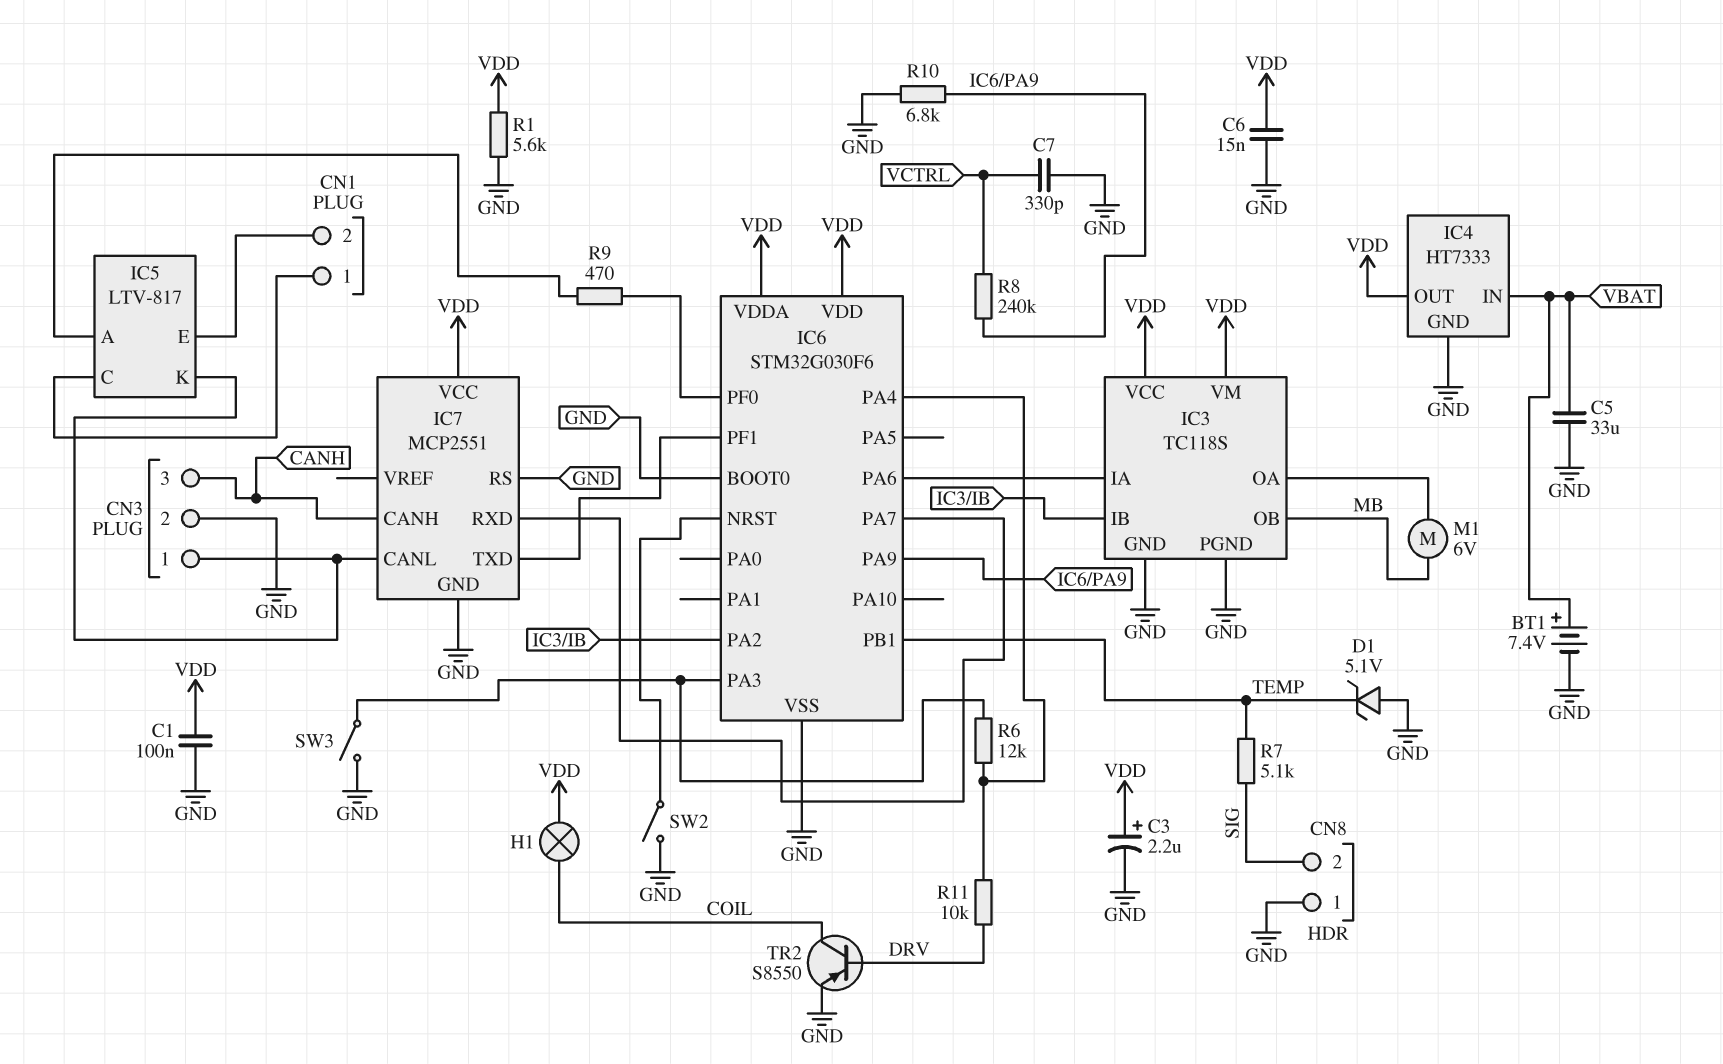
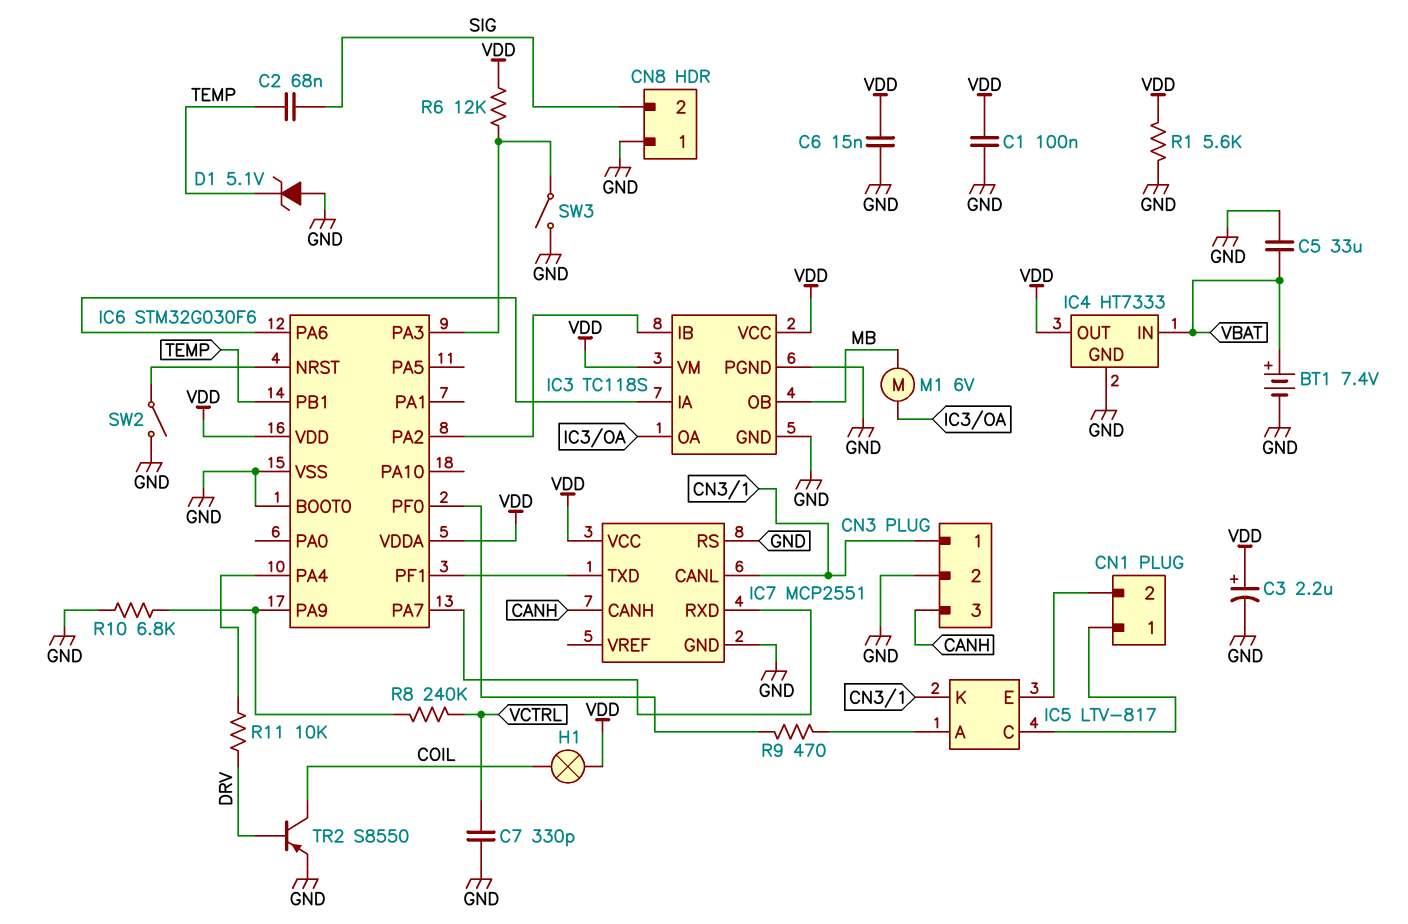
C2: none -> 68nF (SIG, TEMP)
R6: 12k (IC6/PA3, IC6/PA4) -> 12k (IC6/PA3, VDD)
R7: 5.1k (SIG, TEMP) -> none

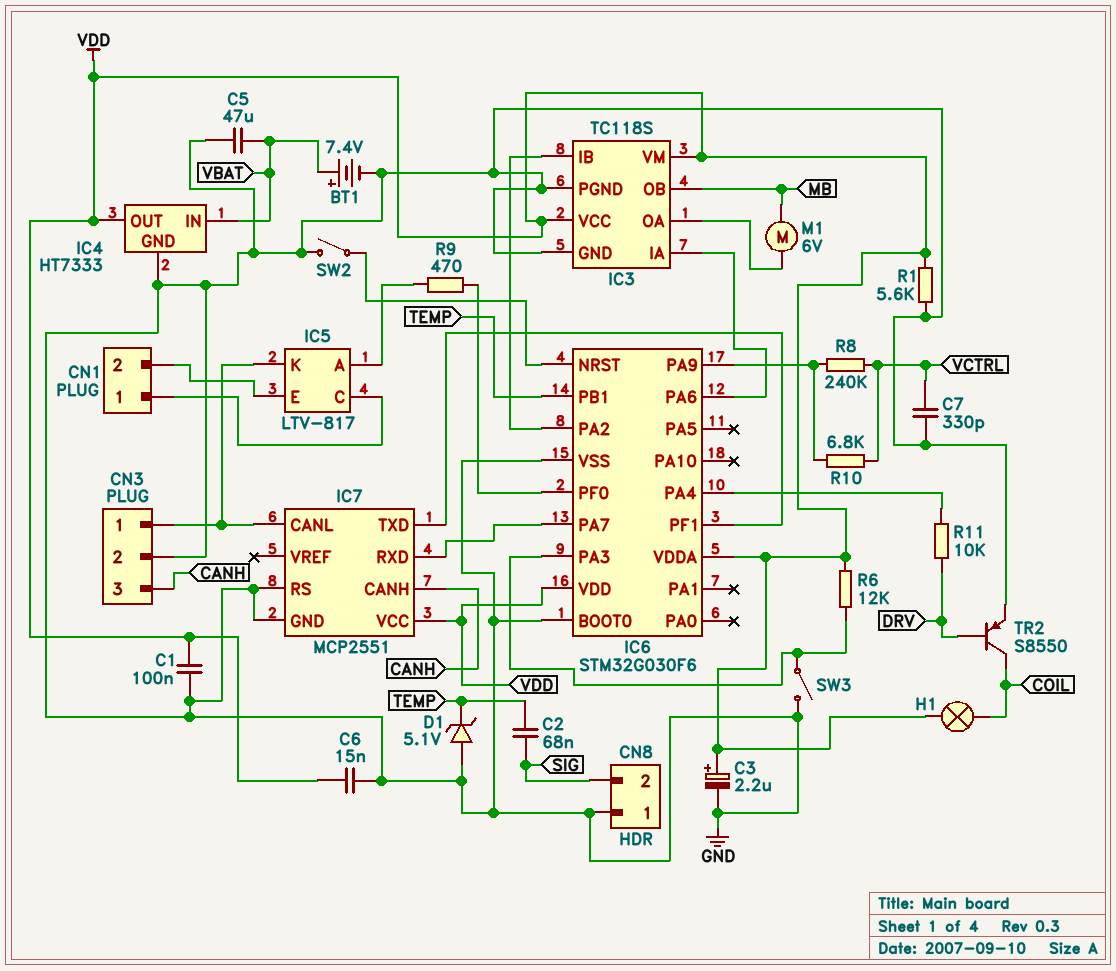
C5: 33uF (GND, VBAT) -> 47uF (GND, VBAT)
R10: 6.8k (GND, IC6/PA9) -> 6.8k (IC6/PA9, VCTRL)

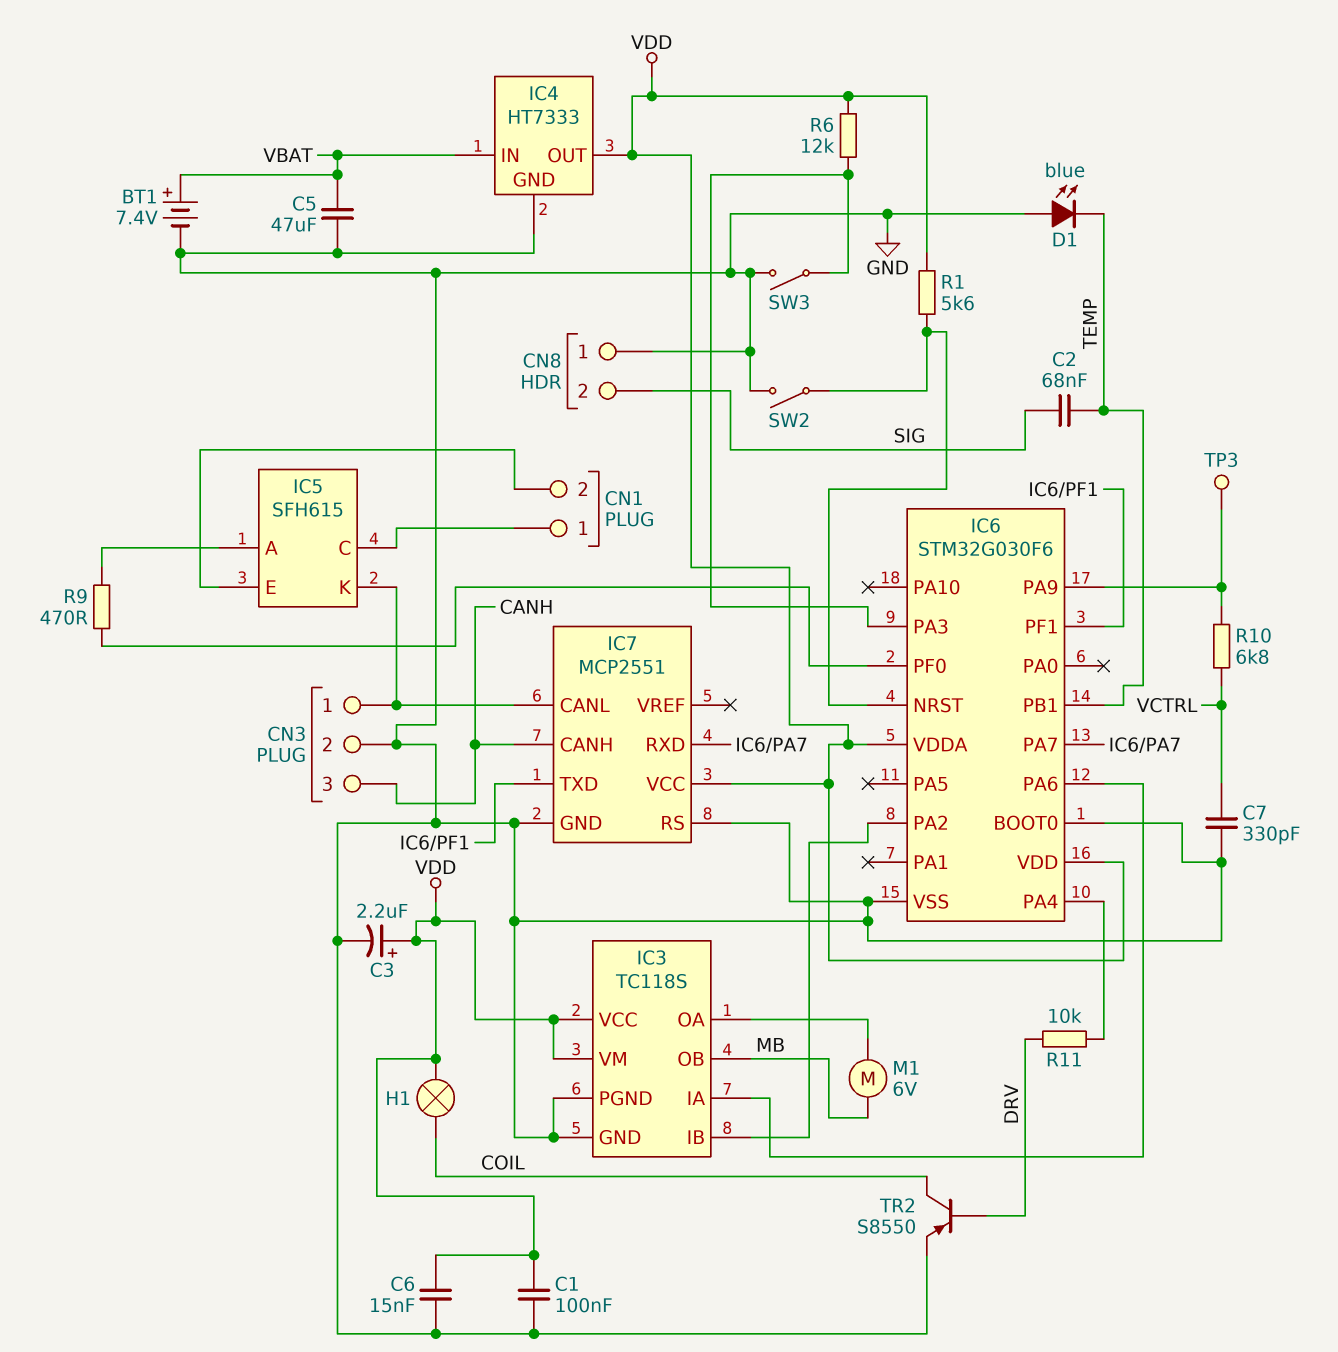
D1: zener 5.1V (A GND, K TEMP) -> LED blue (A GND, K TEMP)
IC5: LTV-817 -> SFH615
R1: 5.6k (GND, VDD) -> 5.6k (IC6/NRST, VDD)
R8: 240k (IC6/PA9, VCTRL) -> none
TP3: none -> test point (IC6/PA9)

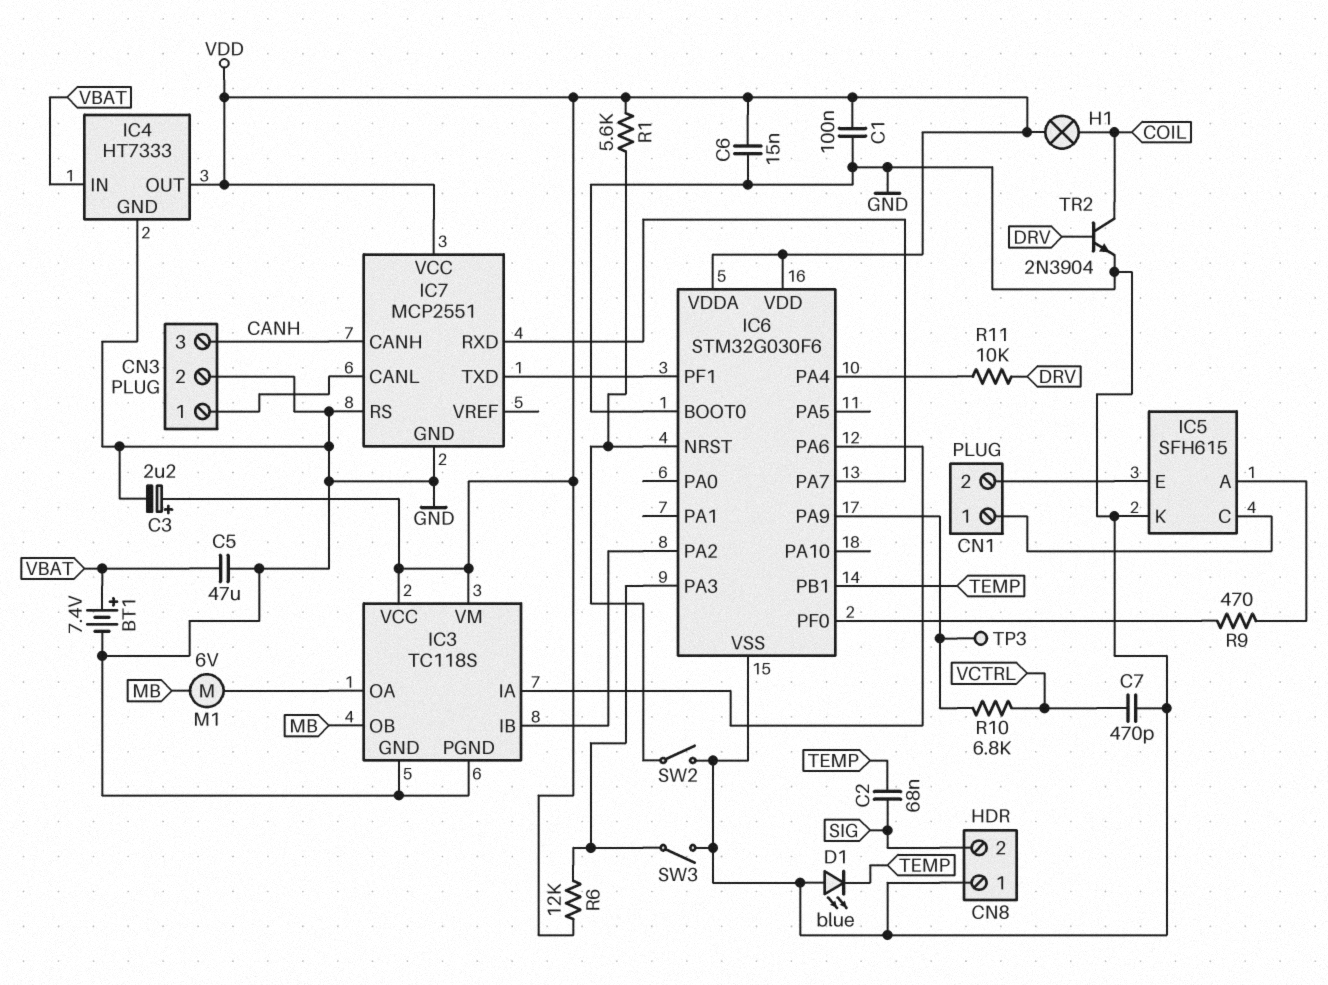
C7: 330pF (GND, VCTRL) -> 470pF (GND, VCTRL)
IC5 pin K: CN3/1 -> GND
TR2: PNP S8550 (B DRV, C COIL, E GND) -> NPN 2N3904 (B DRV, C COIL, E GND)

